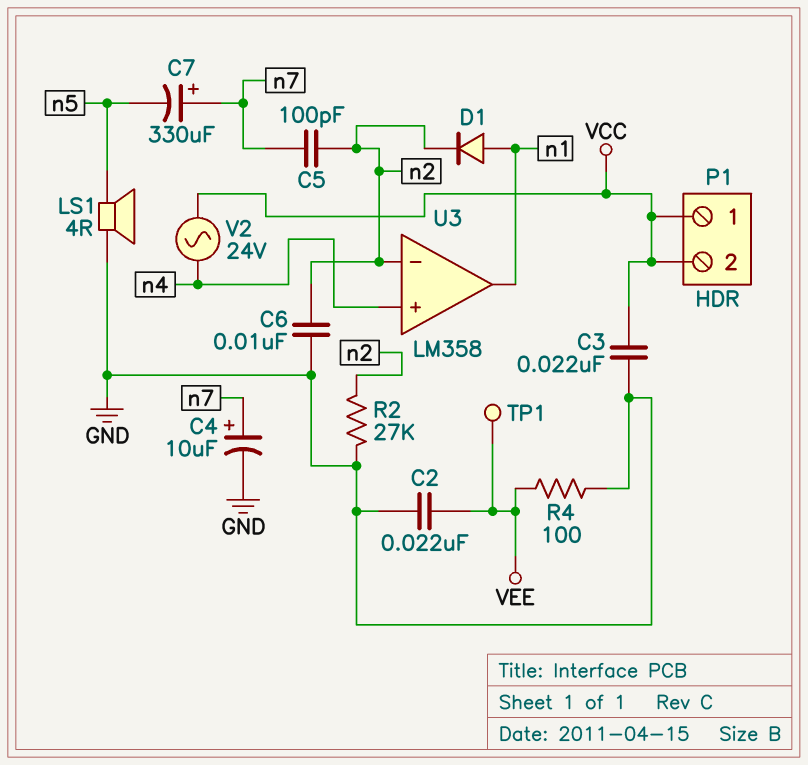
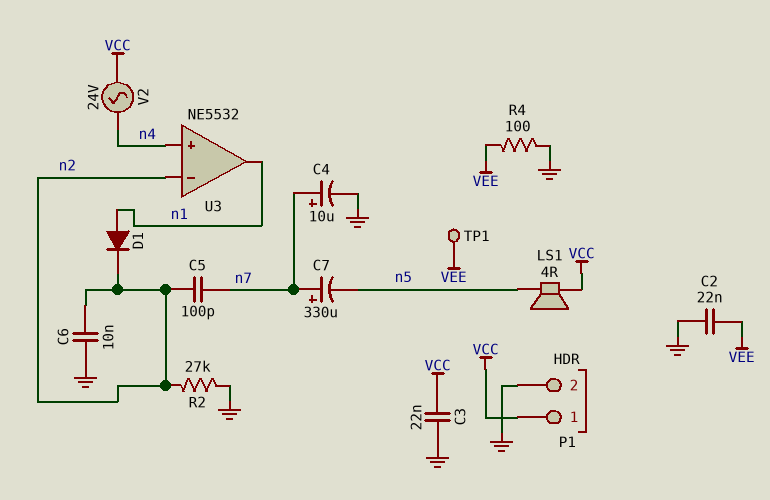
LS1: speaker 4R (GND, n5) -> speaker 4R (VCC, n5)
P1 pin 2: VCC -> GND
U3: LM358 -> NE5532

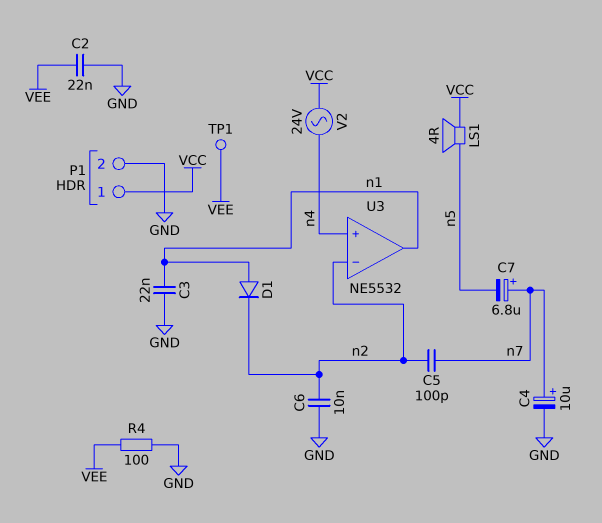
C3: 22nF (GND, VCC) -> 22nF (GND, n1)
C7: 330uF (plus n7, minus n5) -> 6.8uF (plus n7, minus n5)
R2: 27k (GND, n2) -> none

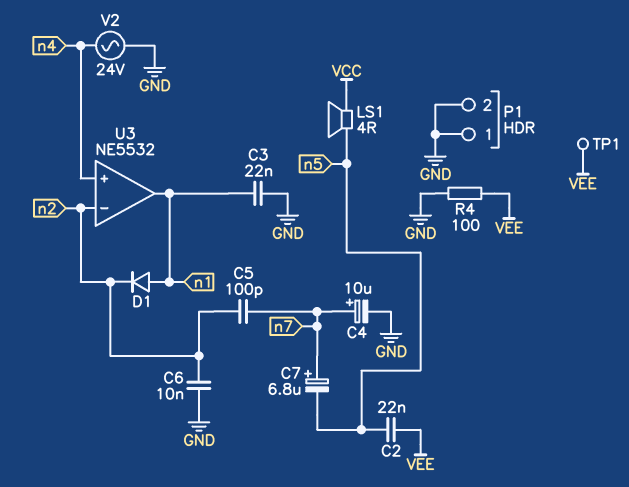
C2: 22nF (GND, VEE) -> 22nF (VEE, n5)
P1 pin 1: VCC -> GND
V2: AC 24V (VCC, n4) -> AC 24V (GND, n4)

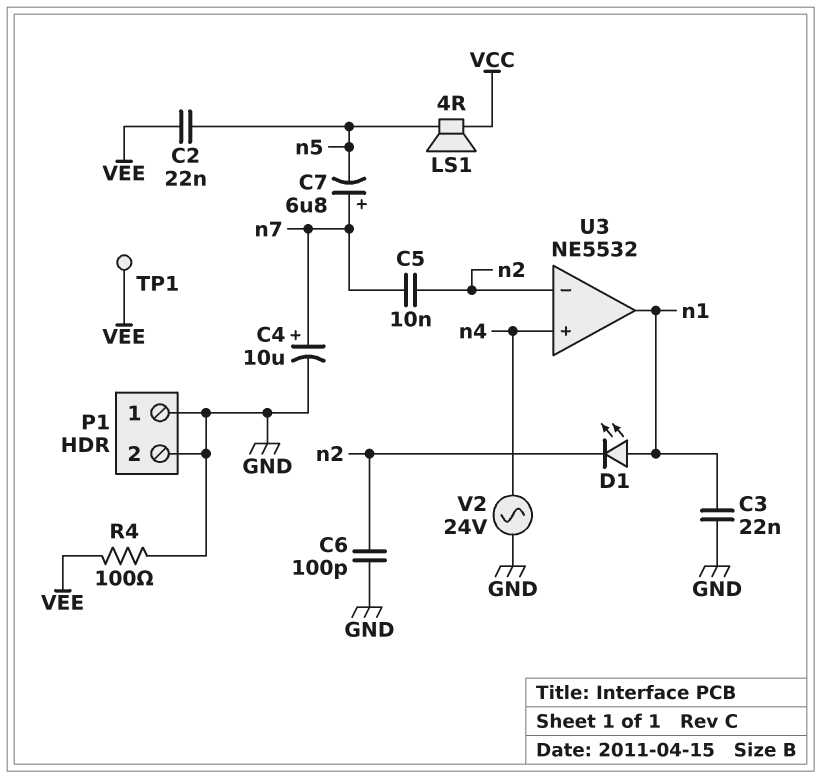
C5: 100pF (n2, n7) -> 10nF (n2, n7)
C6: 10nF (GND, n2) -> 100pF (GND, n2)
D1: diode (A n1, K n2) -> LED (A n1, K n2)

